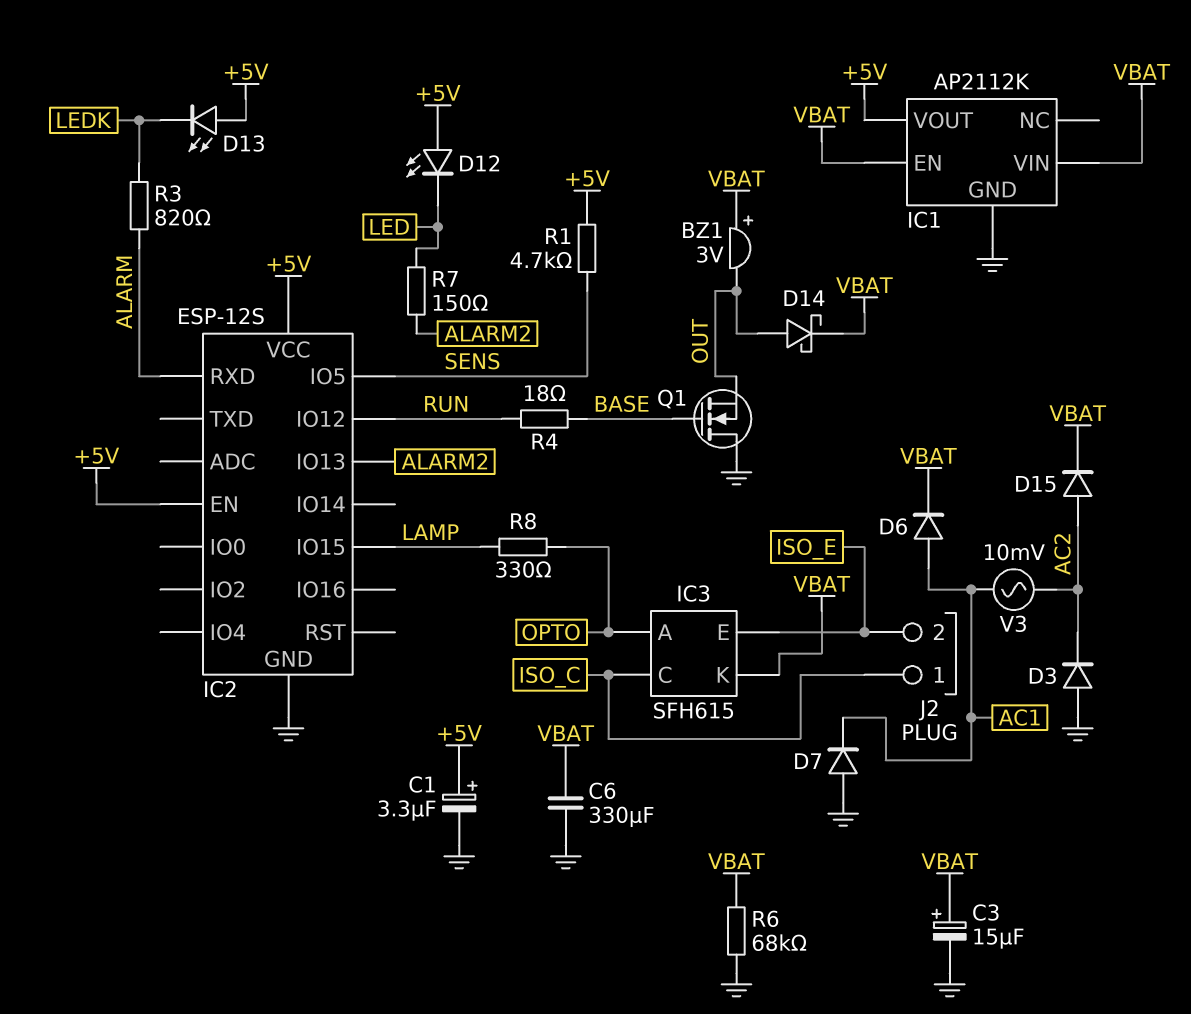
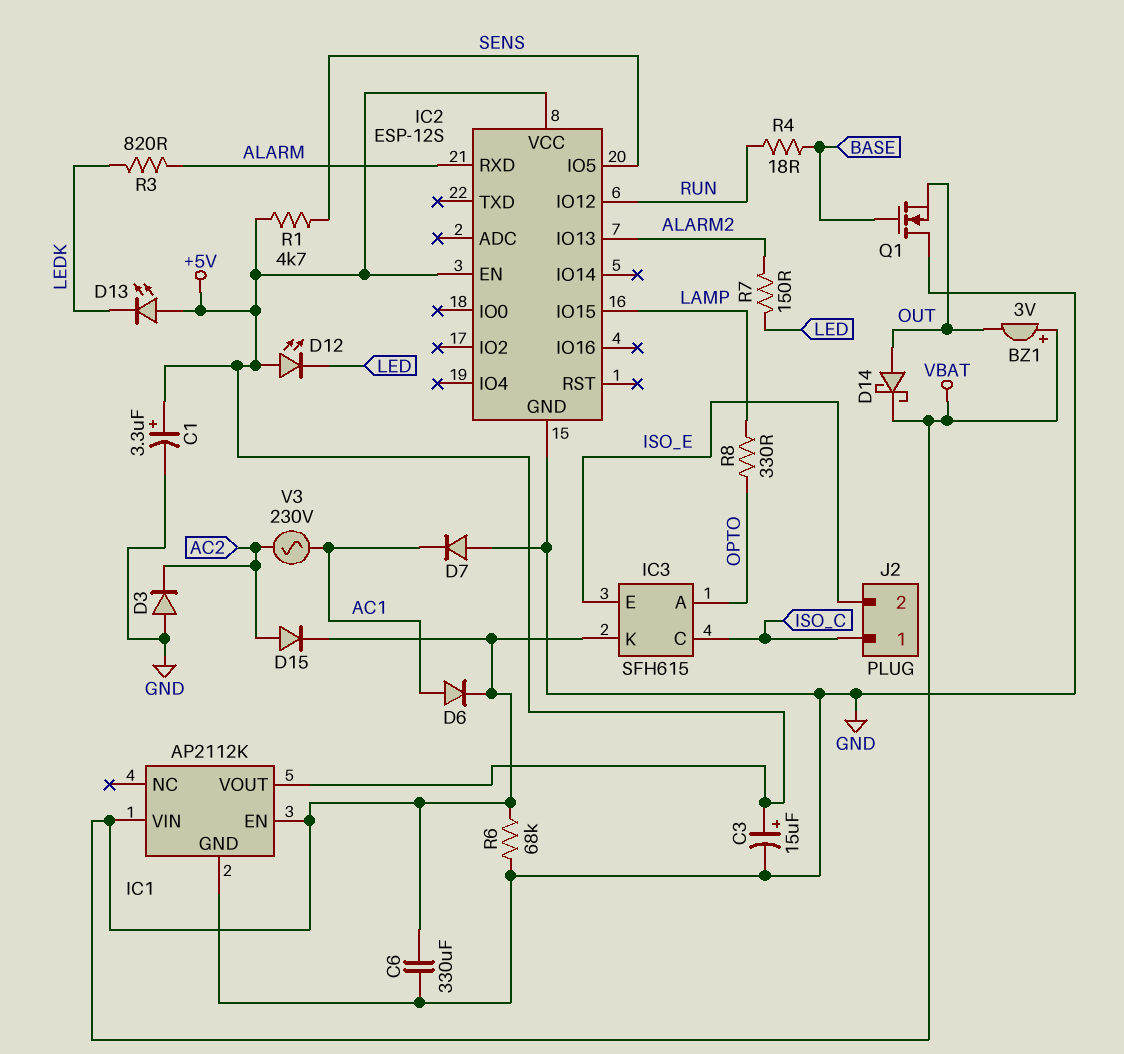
C3: 15uF (plus VBAT, minus GND) -> 15uF (plus +5V, minus GND)
V3: AC 10mV (AC1, AC2) -> AC 230V (AC1, AC2)

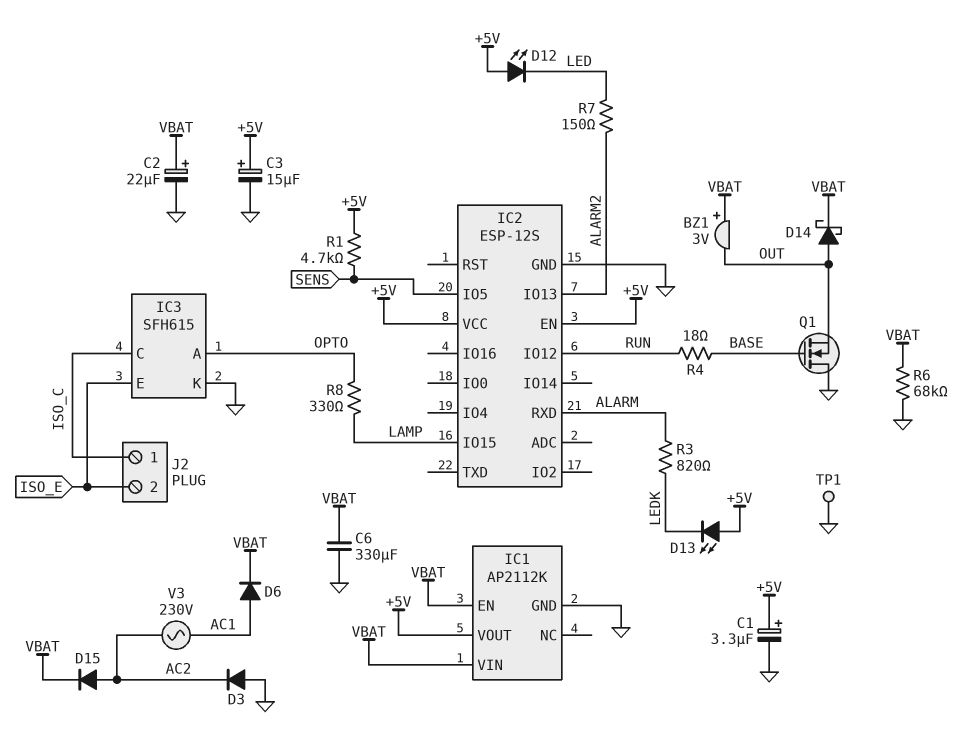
C2: none -> 22uF (plus VBAT, minus GND)
D7: diode (A GND, K AC1) -> none
IC3 pin K: VBAT -> GND
TP1: none -> test point (GND)

